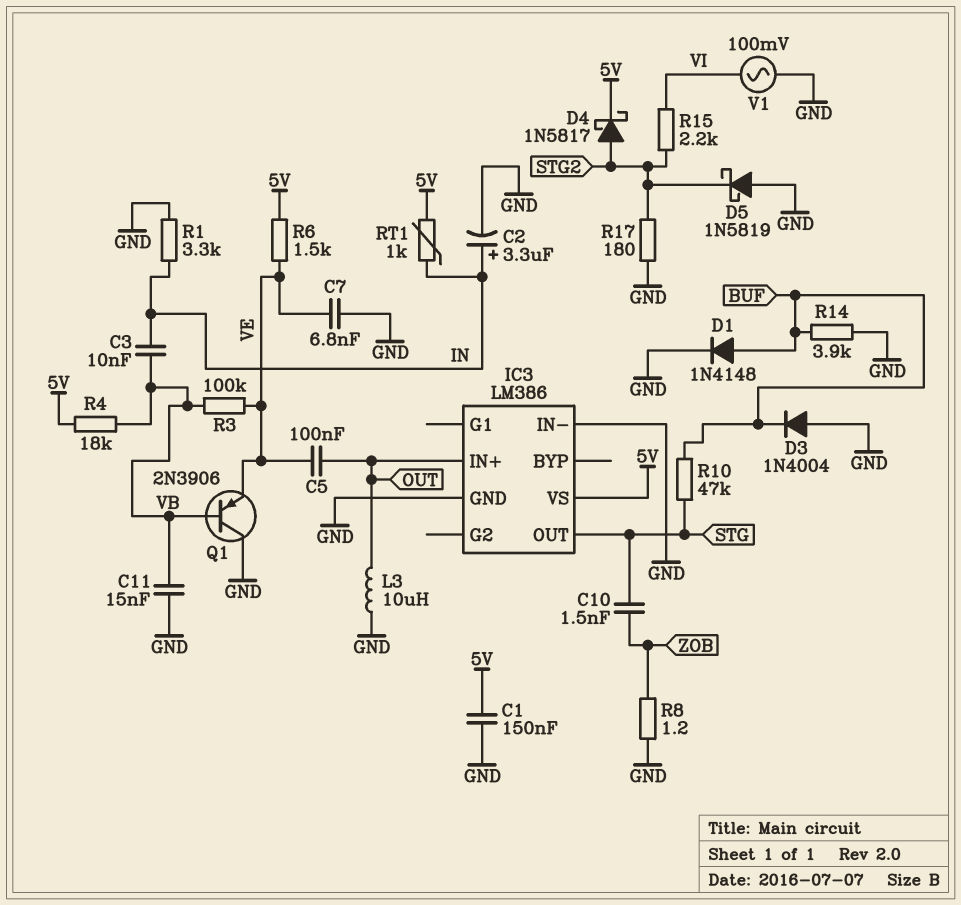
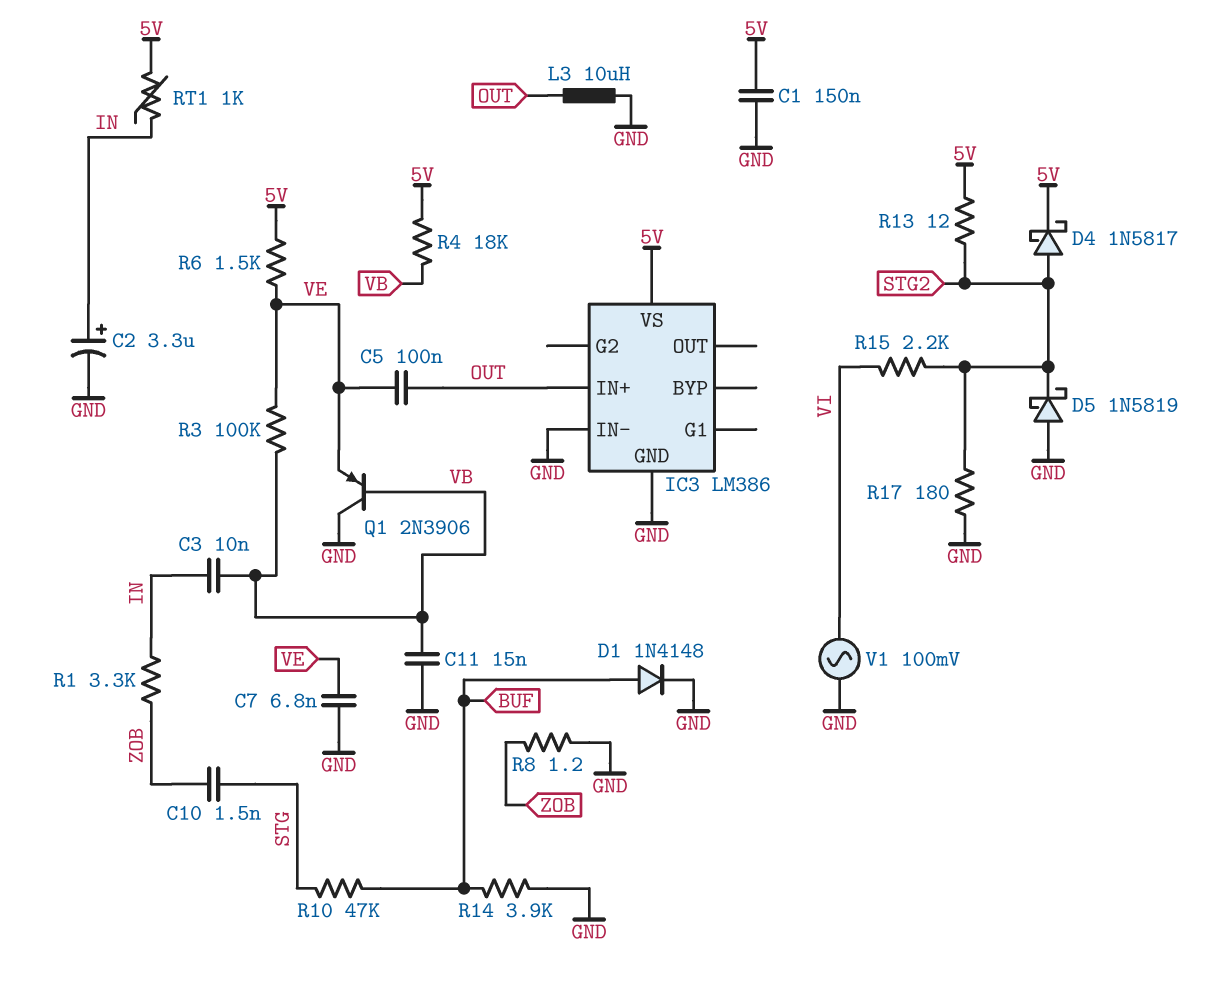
D3: diode 1N4004 (A GND, K BUF) -> none
IC3 pin OUT: STG -> none
R1: 3.3k (GND, IN) -> 3.3k (IN, ZOB)
R13: none -> 12 (5V, STG2)

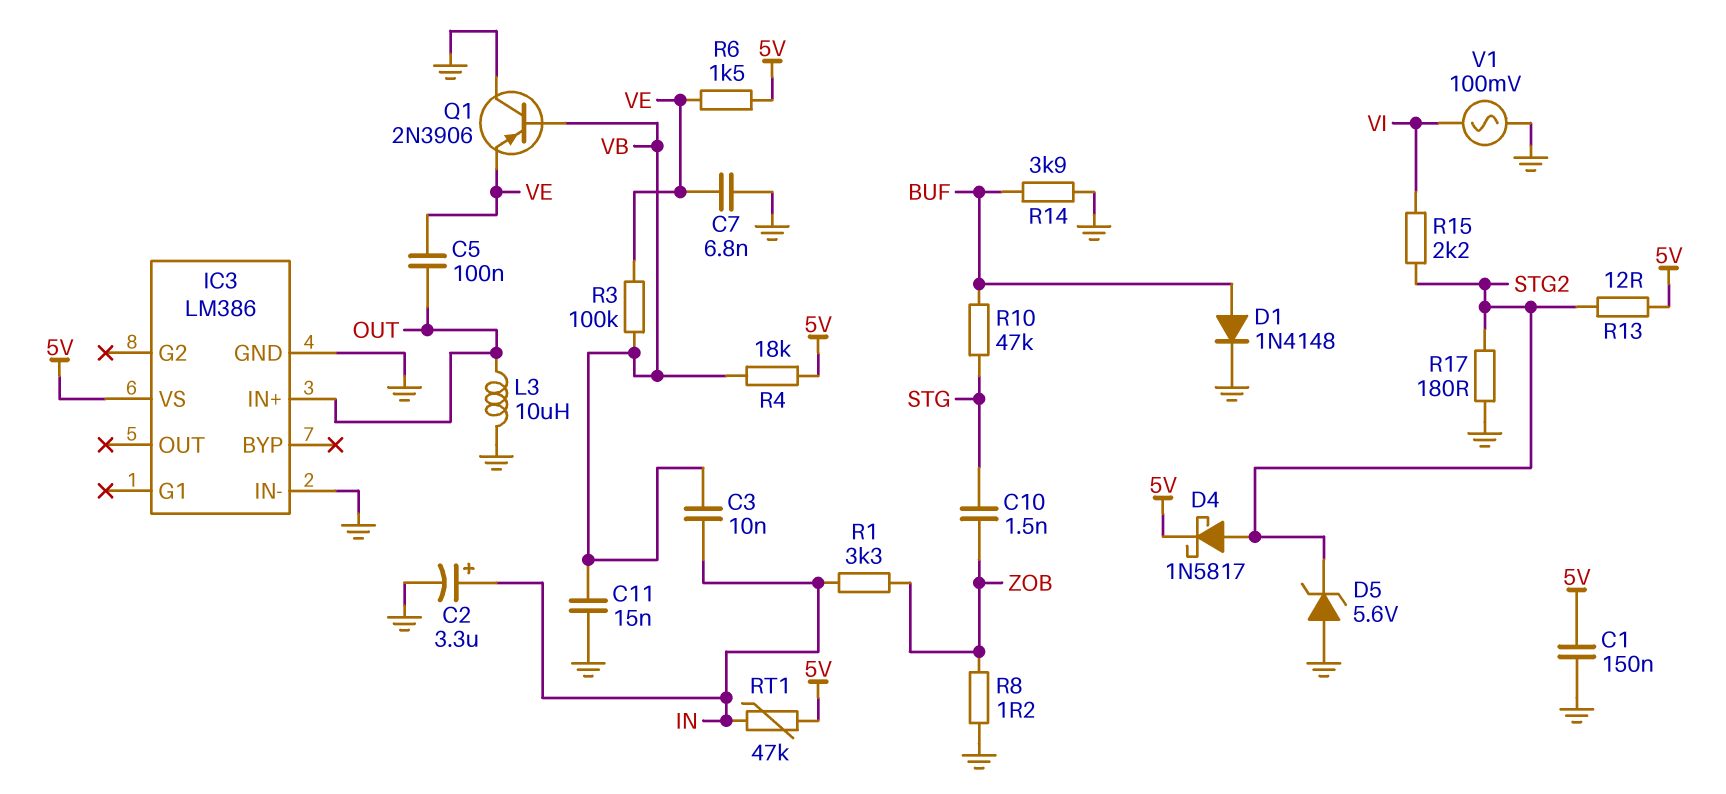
D5: schottky 1N5819 (A GND, K STG2) -> zener 5.6V (A GND, K STG2)
RT1: 1k (5V, IN) -> 47k (5V, IN)

